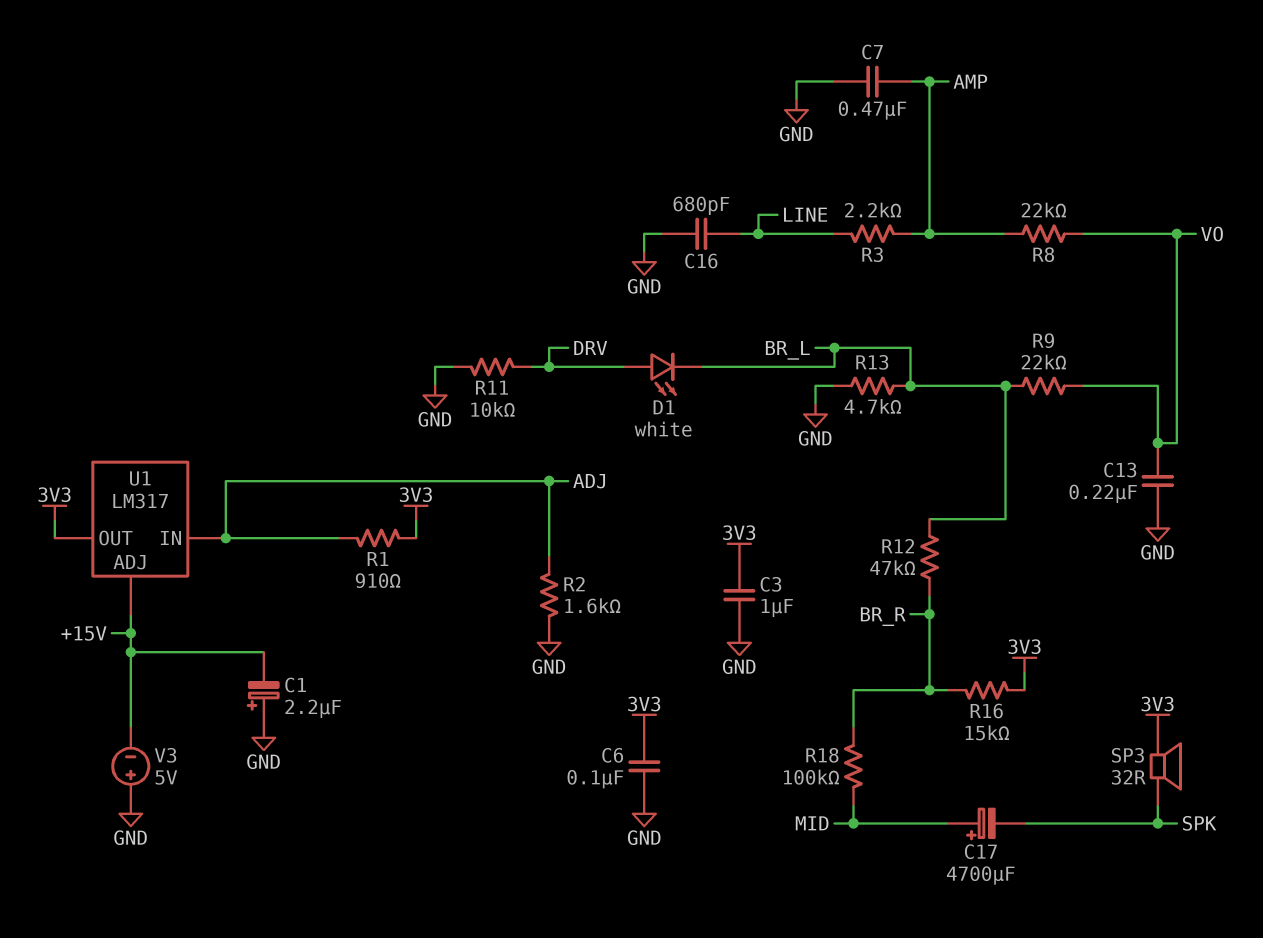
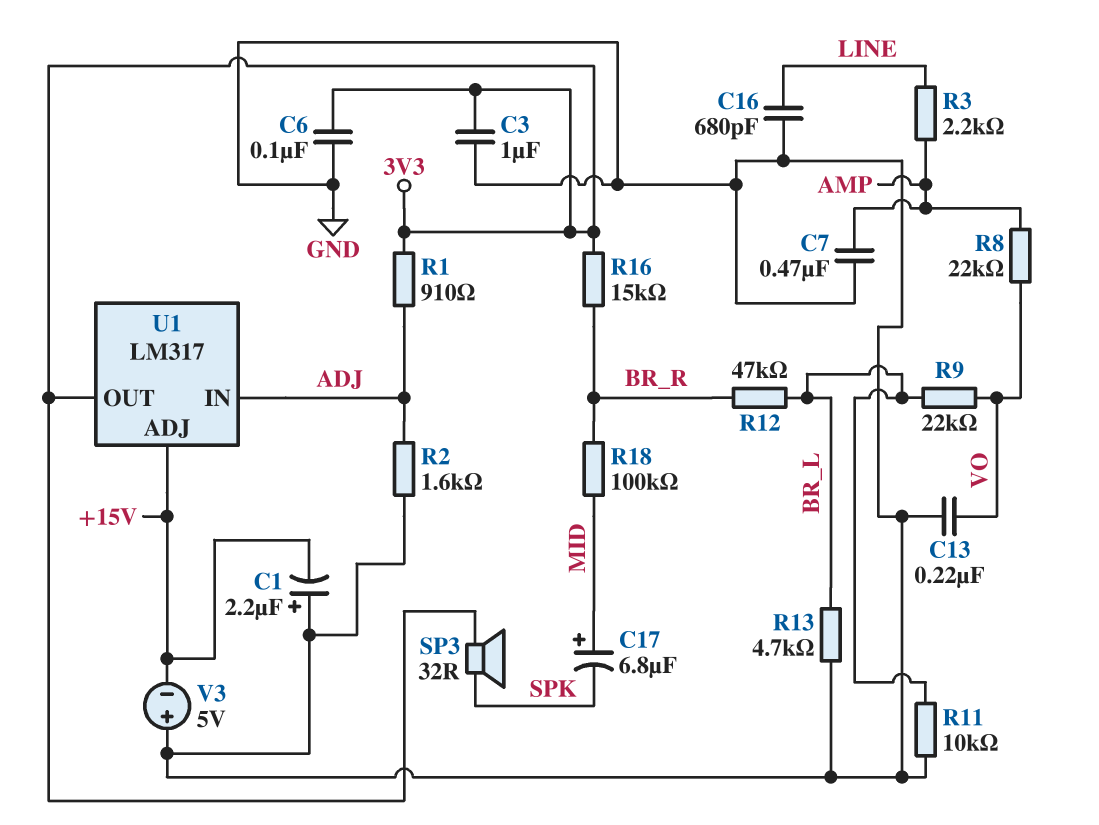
C17: 4700uF (plus MID, minus SPK) -> 6.8uF (plus MID, minus SPK)
D1: LED white (A DRV, K BR_L) -> none
R11: 10k (DRV, GND) -> 10k (BR_L, GND)

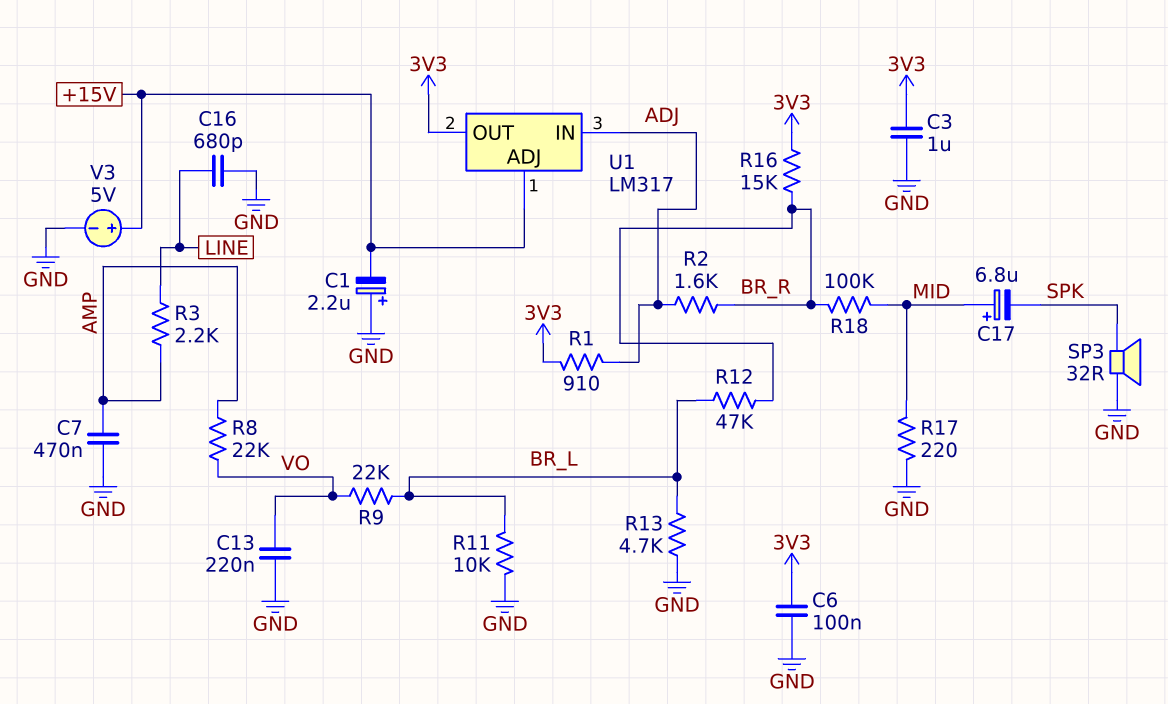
R2: 1.6k (ADJ, GND) -> 1.6k (ADJ, BR_R)
R17: none -> 220 (GND, MID)
SP3: speaker 32R (3V3, SPK) -> speaker 32R (GND, SPK)
V3: 5V (plus GND, minus +15V) -> 5V (plus +15V, minus GND)

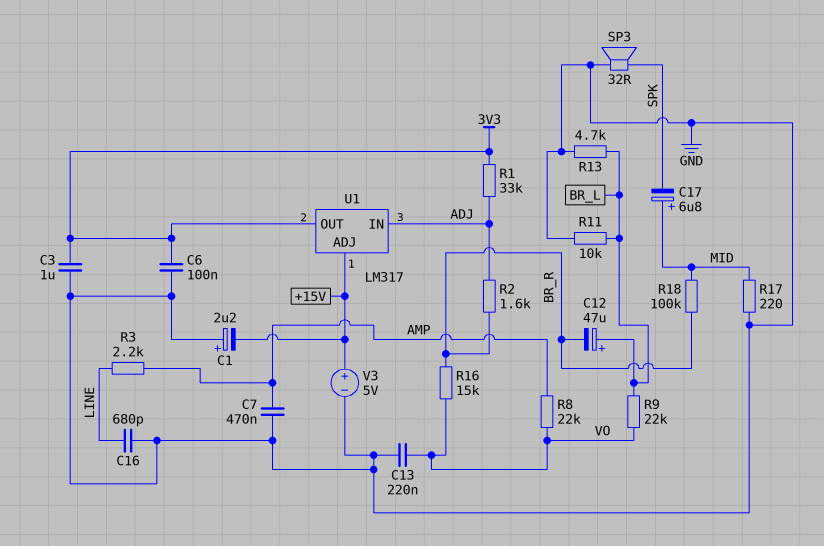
C12: none -> 47uF (plus BR_L, minus BR_R)
R1: 910 (3V3, ADJ) -> 33k (3V3, ADJ)
R12: 47k (BR_L, BR_R) -> none
R16: 15k (3V3, BR_R) -> 15k (BR_R, VO)

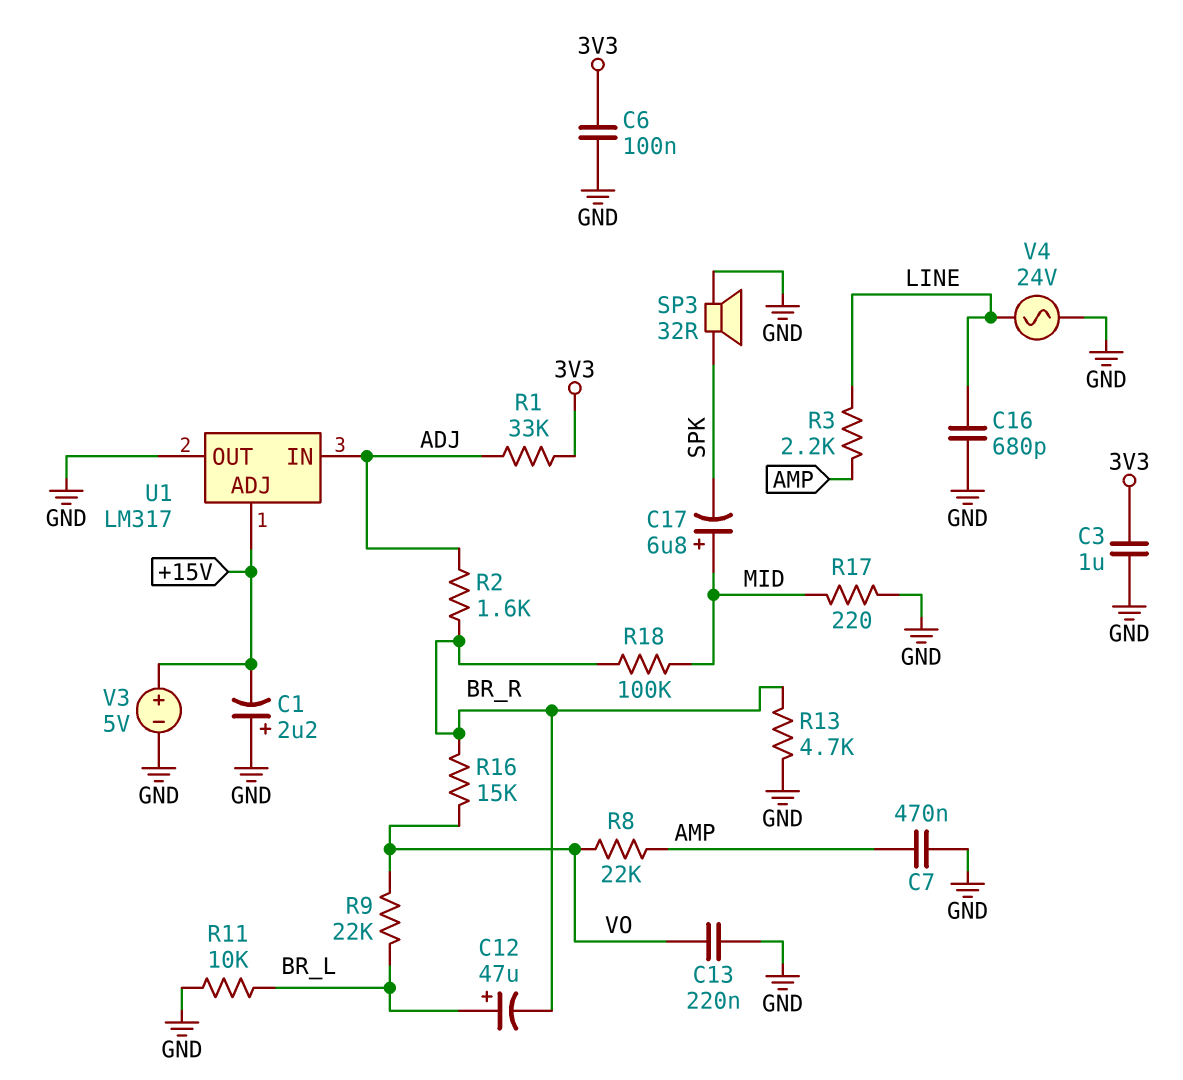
R13: 4.7k (BR_L, GND) -> 4.7k (BR_R, GND)
U1 pin OUT: 3V3 -> GND
V4: none -> AC 24V (GND, LINE)

